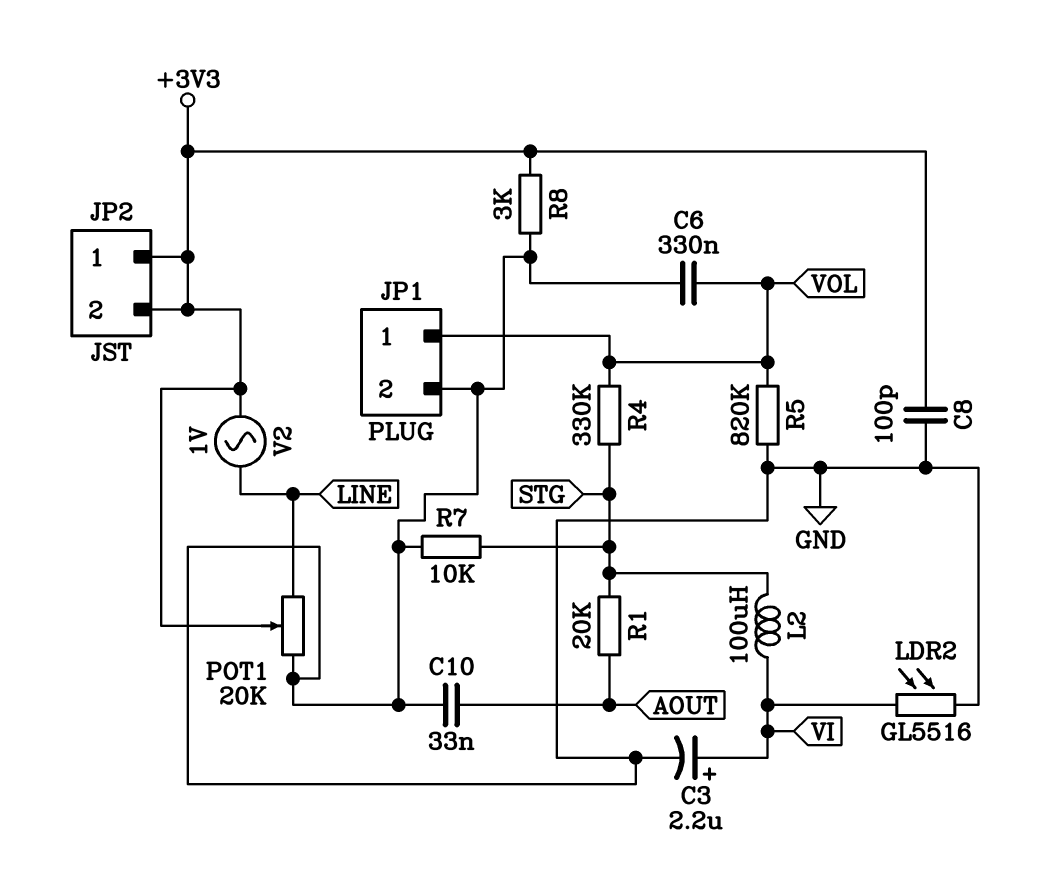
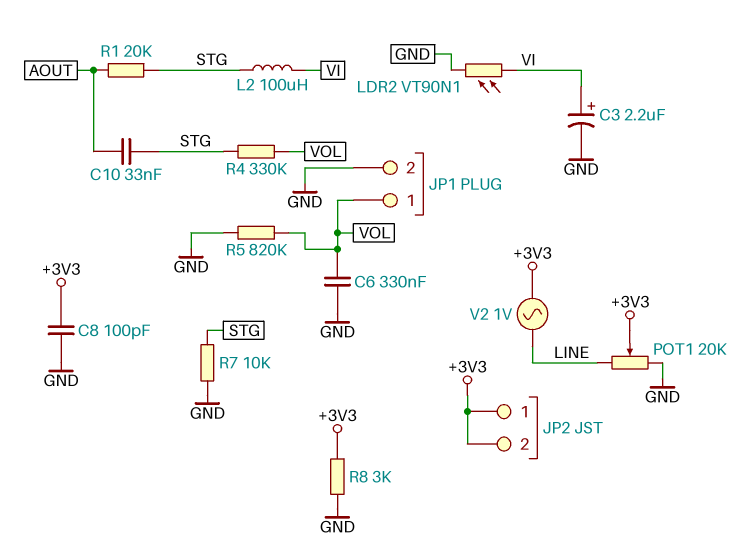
C10: 33nF (AOUT, GND) -> 33nF (AOUT, STG)
LDR2: GL5516 (GND, VI) -> VT90N1 (GND, VI)

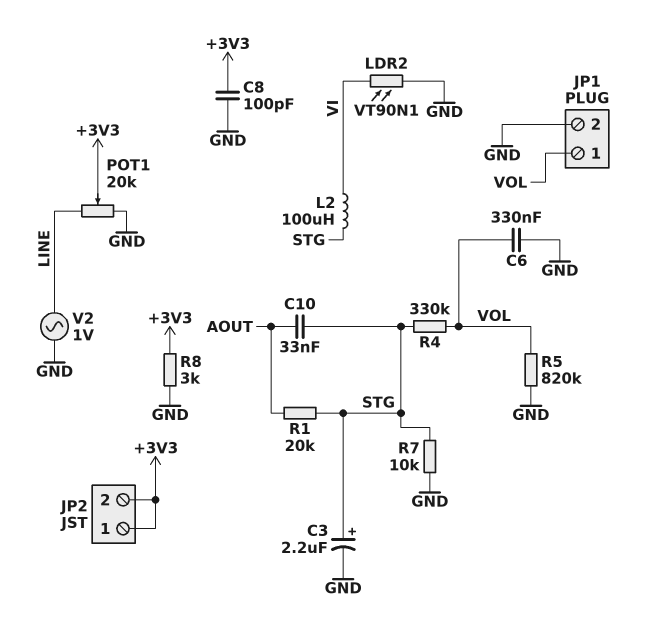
C3: 2.2uF (plus VI, minus GND) -> 2.2uF (plus STG, minus GND)
V2: AC 1V (+3V3, LINE) -> AC 1V (GND, LINE)

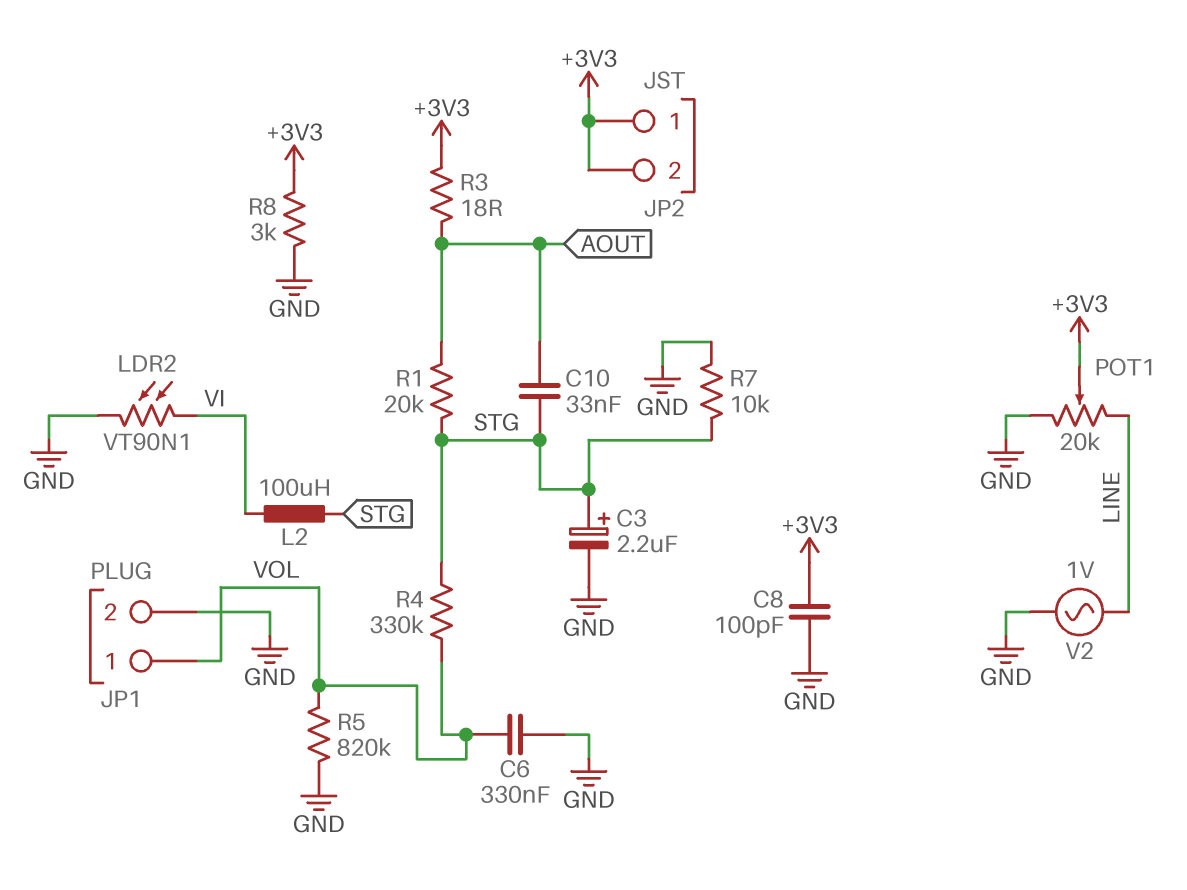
R3: none -> 18 (+3V3, AOUT)

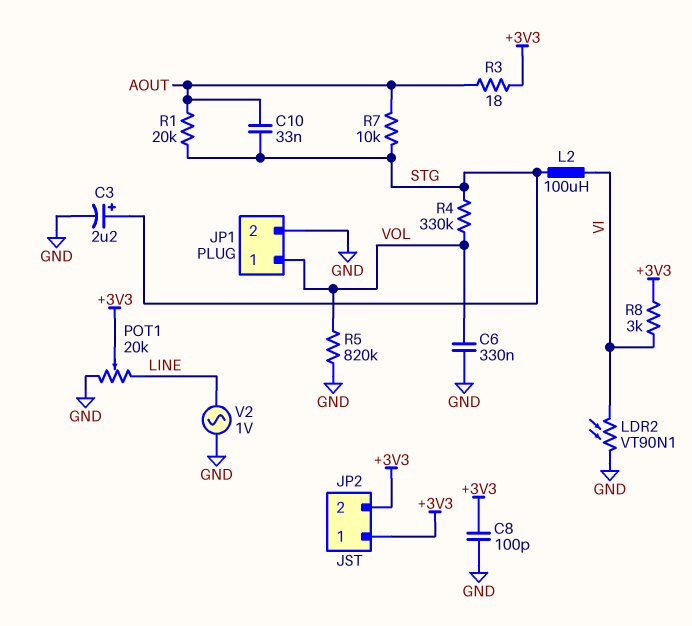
R7: 10k (GND, STG) -> 10k (AOUT, STG)
R8: 3k (+3V3, GND) -> 3k (+3V3, VI)

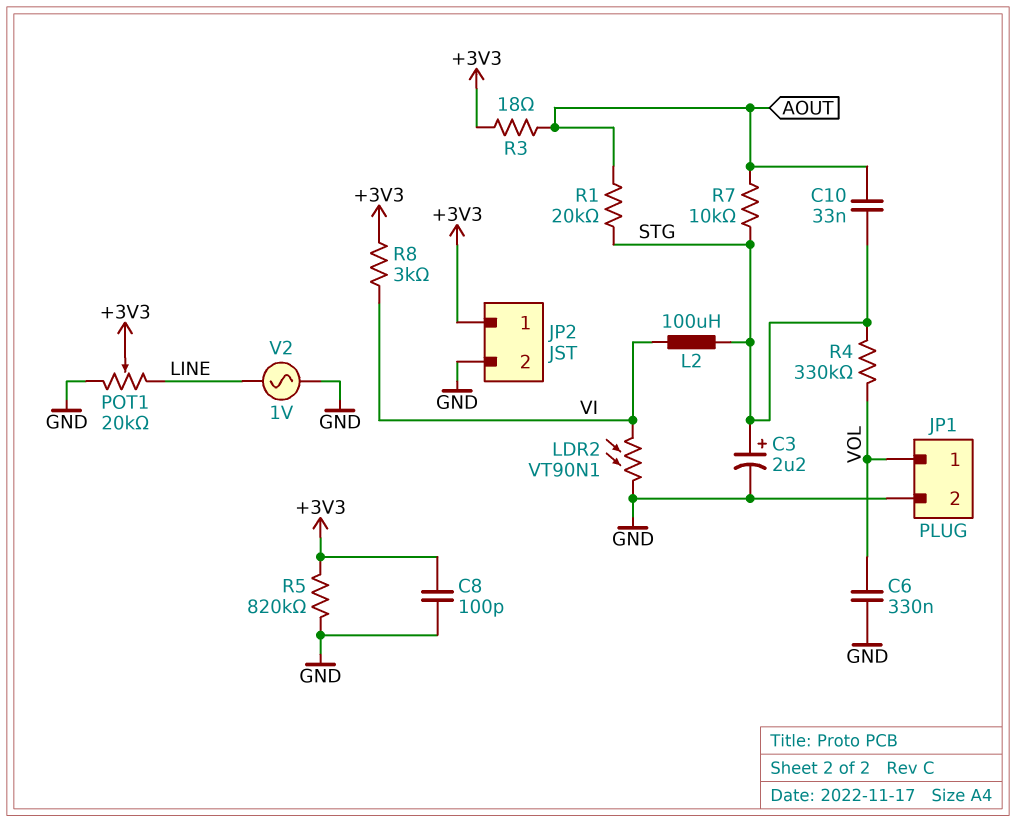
JP2 pin 2: +3V3 -> GND
R5: 820k (GND, VOL) -> 820k (+3V3, GND)

